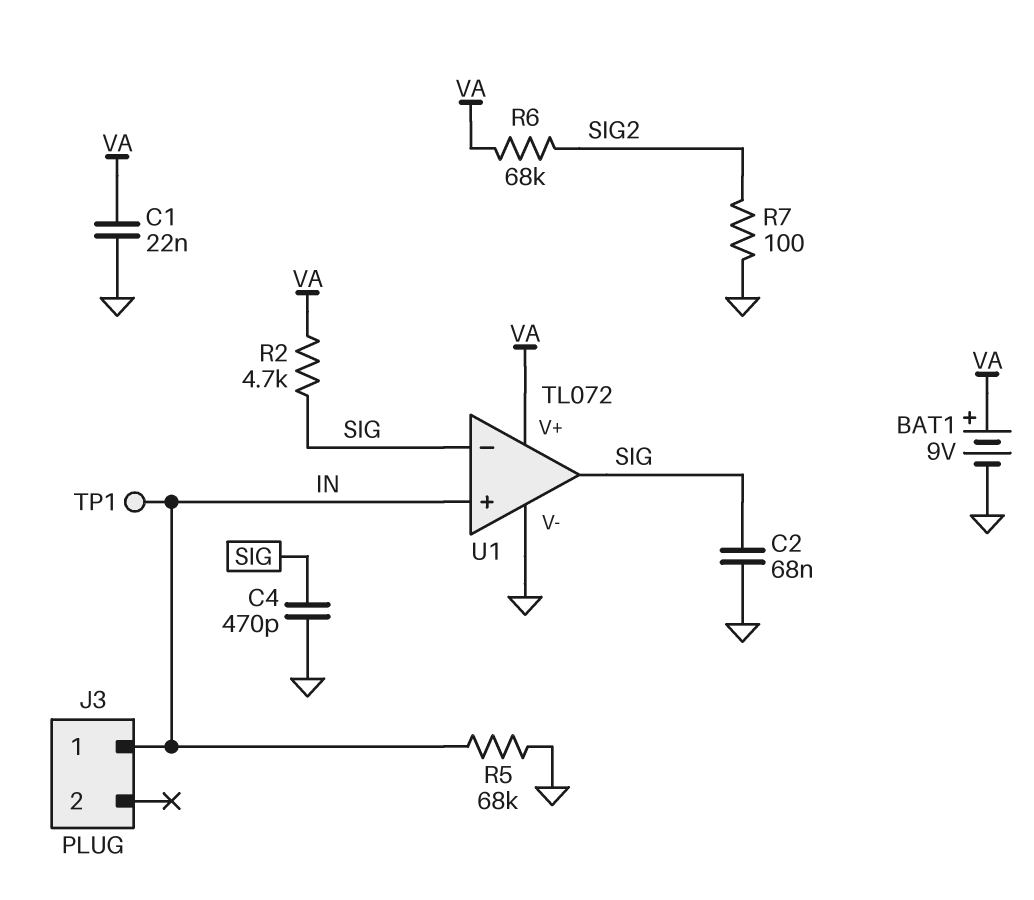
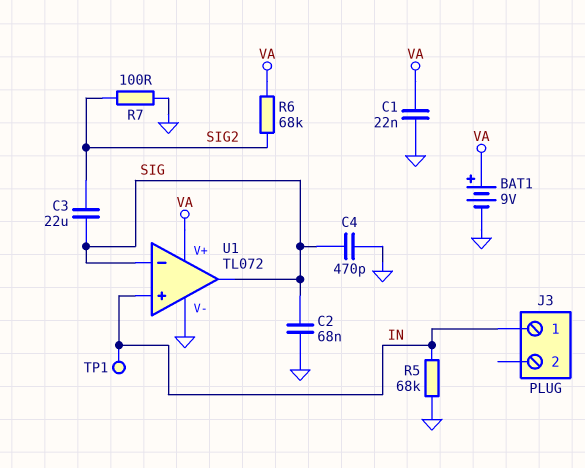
C3: none -> 22uF (SIG, SIG2)
R2: 4.7k (SIG, VA) -> none

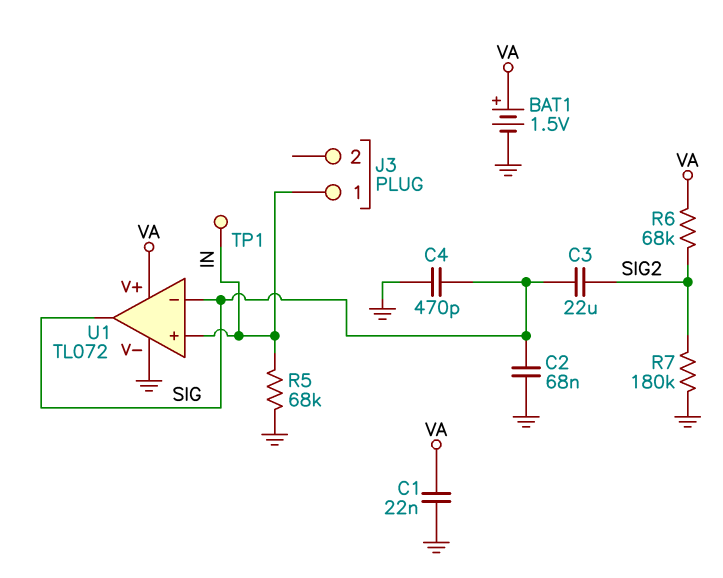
BAT1: 9V (plus VA, minus GND) -> 1.5V (plus VA, minus GND)
R7: 100 (GND, SIG2) -> 180k (GND, SIG2)

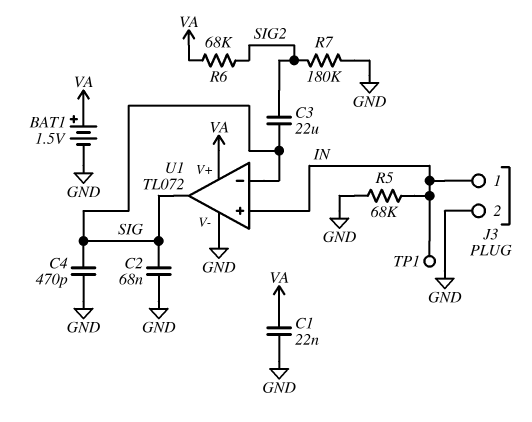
J3 pin 2: none -> GND

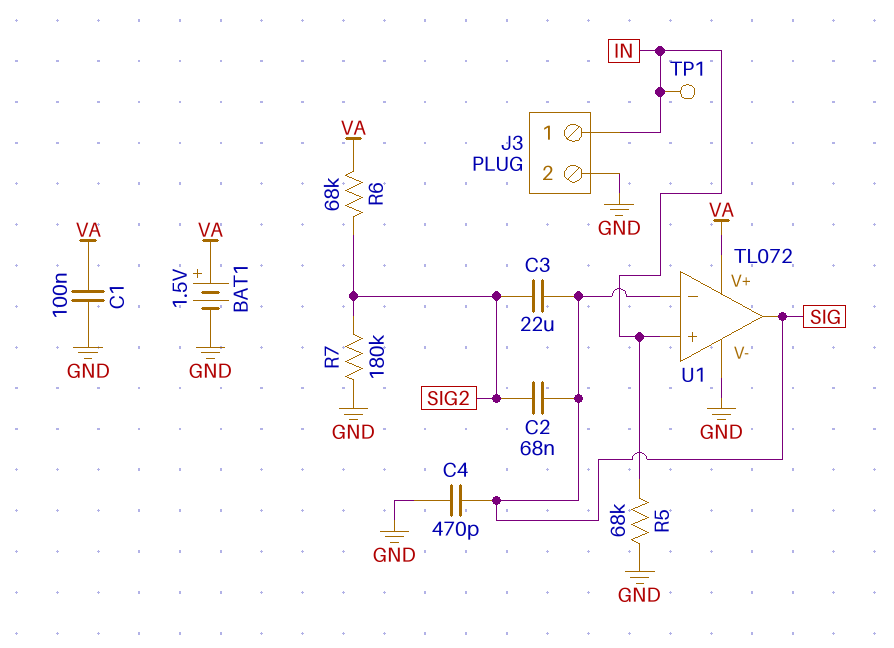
C1: 22nF (GND, VA) -> 100nF (GND, VA)
C2: 68nF (GND, SIG) -> 68nF (SIG, SIG2)

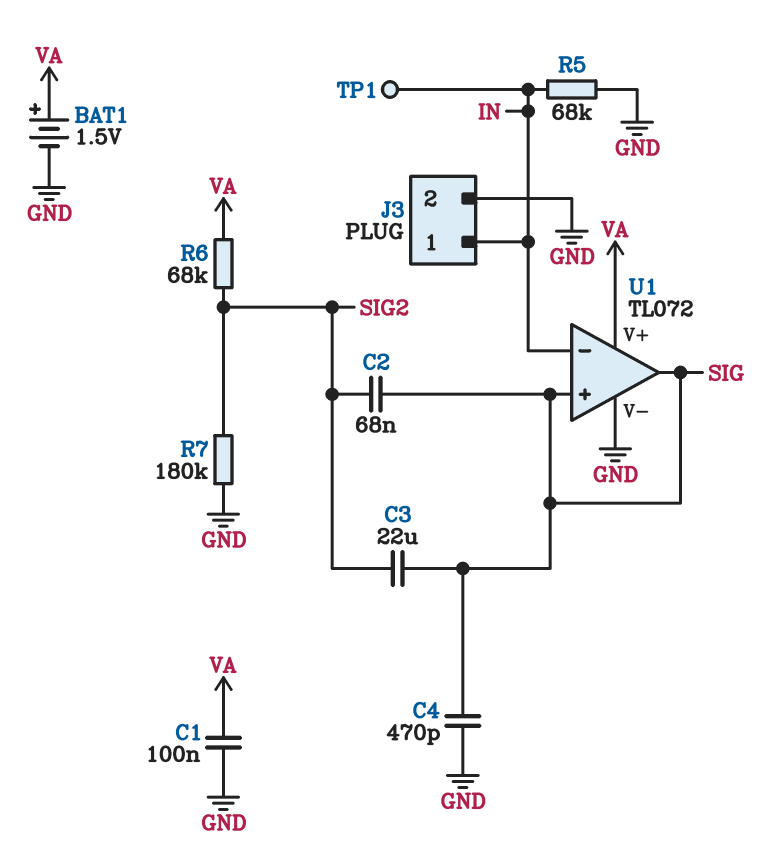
U1 pin in+: IN -> SIG
U1 pin in-: SIG -> IN

